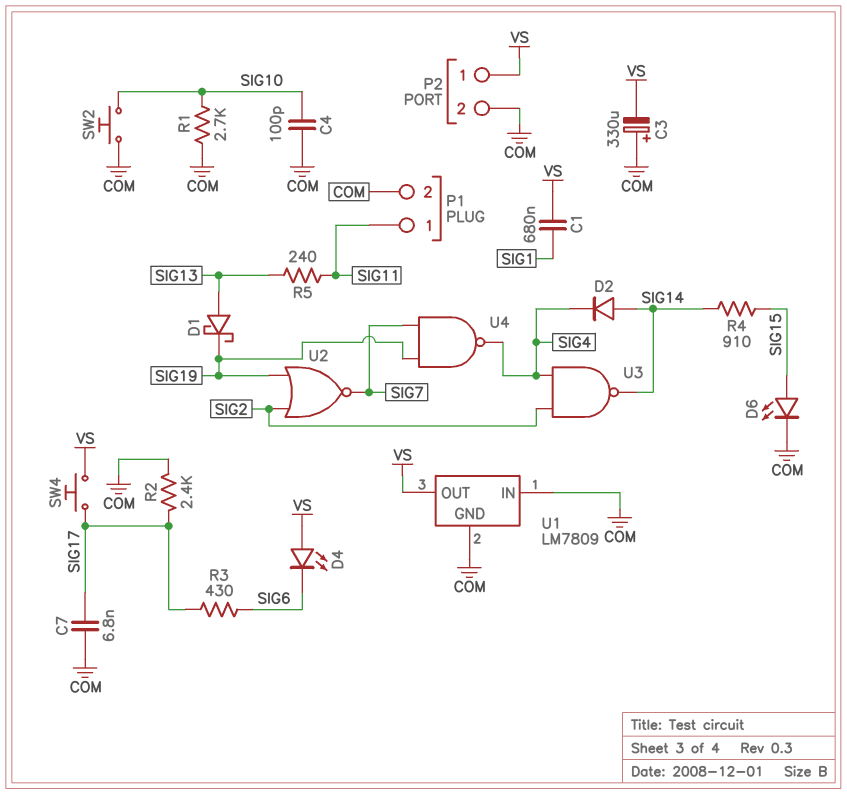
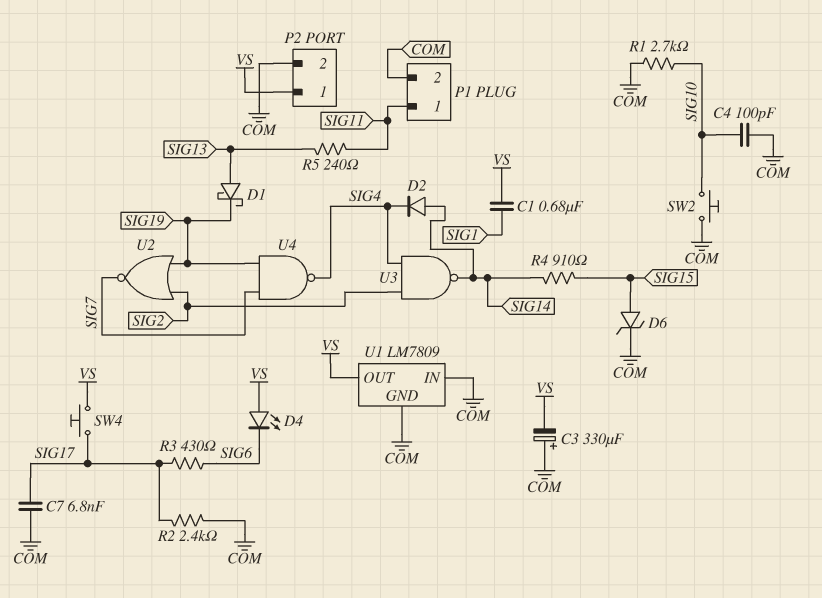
D6: LED (A SIG15, K COM) -> zener (A SIG15, K COM)

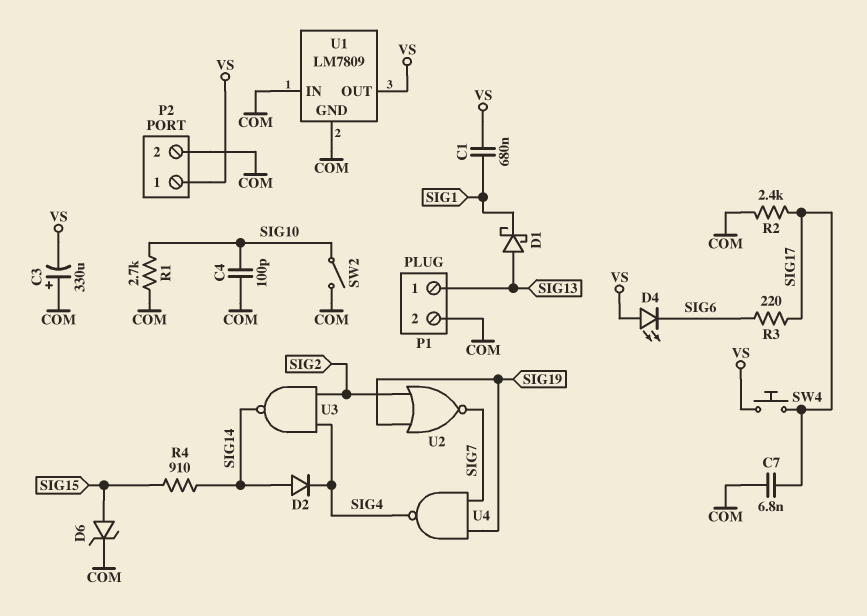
D1: schottky (A SIG13, K SIG19) -> schottky (A SIG13, K SIG1)
P1 pin 1: SIG11 -> SIG13
R3: 430 (SIG6, SIG17) -> 220 (SIG6, SIG17)
R5: 240 (SIG11, SIG13) -> none
SW2: button (COM, SIG10) -> switch (COM, SIG10)

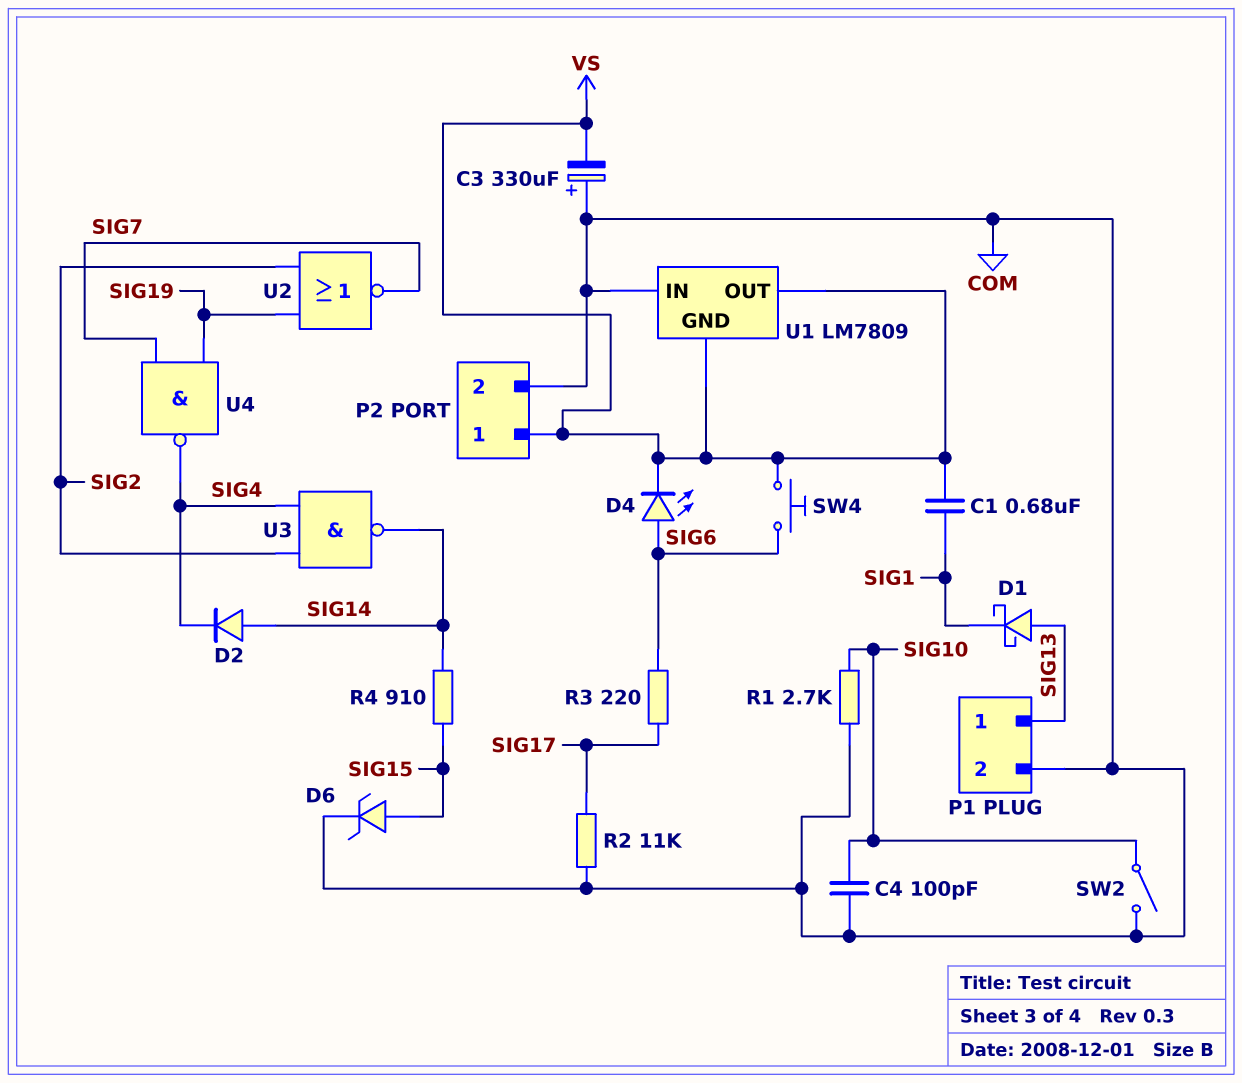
C7: 6.8nF (COM, SIG17) -> none
D4: LED (A VS, K SIG6) -> LED (A SIG6, K VS)
R2: 2.4k (COM, SIG17) -> 11k (COM, SIG17)
SW4: button (SIG17, VS) -> button (SIG6, VS)
U1 pin GND: COM -> VS

